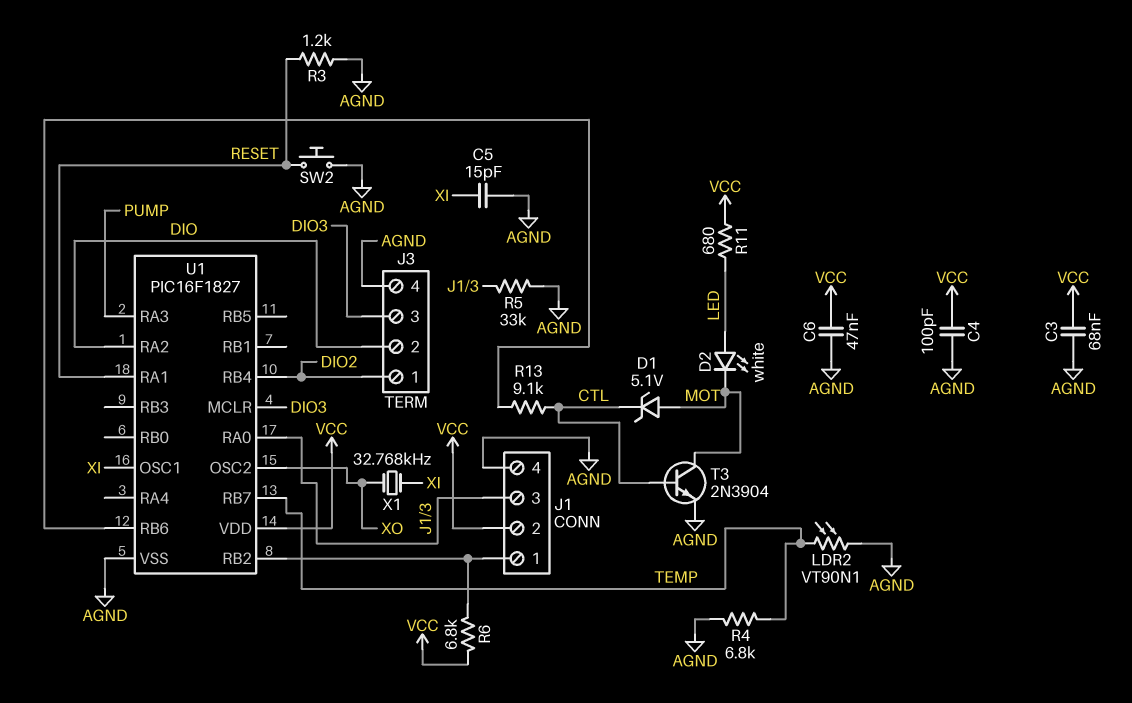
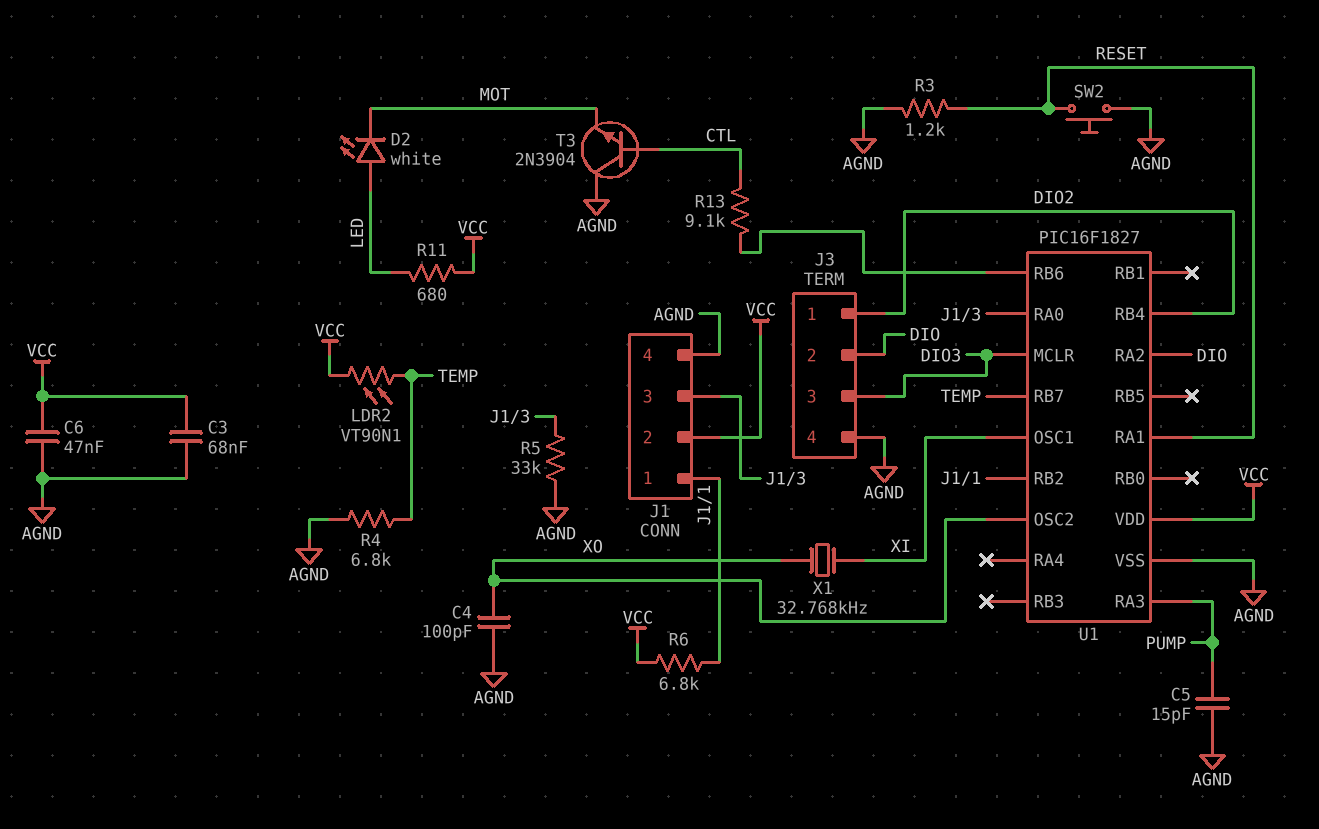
C4: 100pF (AGND, VCC) -> 100pF (AGND, XO)
C5: 15pF (AGND, XI) -> 15pF (AGND, PUMP)
D1: zener 5.1V (A MOT, K CTL) -> none
LDR2: VT90N1 (AGND, TEMP) -> VT90N1 (TEMP, VCC)
T3: NPN 2N3904 (B CTL, C MOT, E AGND) -> NPN 2N3904 (B CTL, C AGND, E MOT)

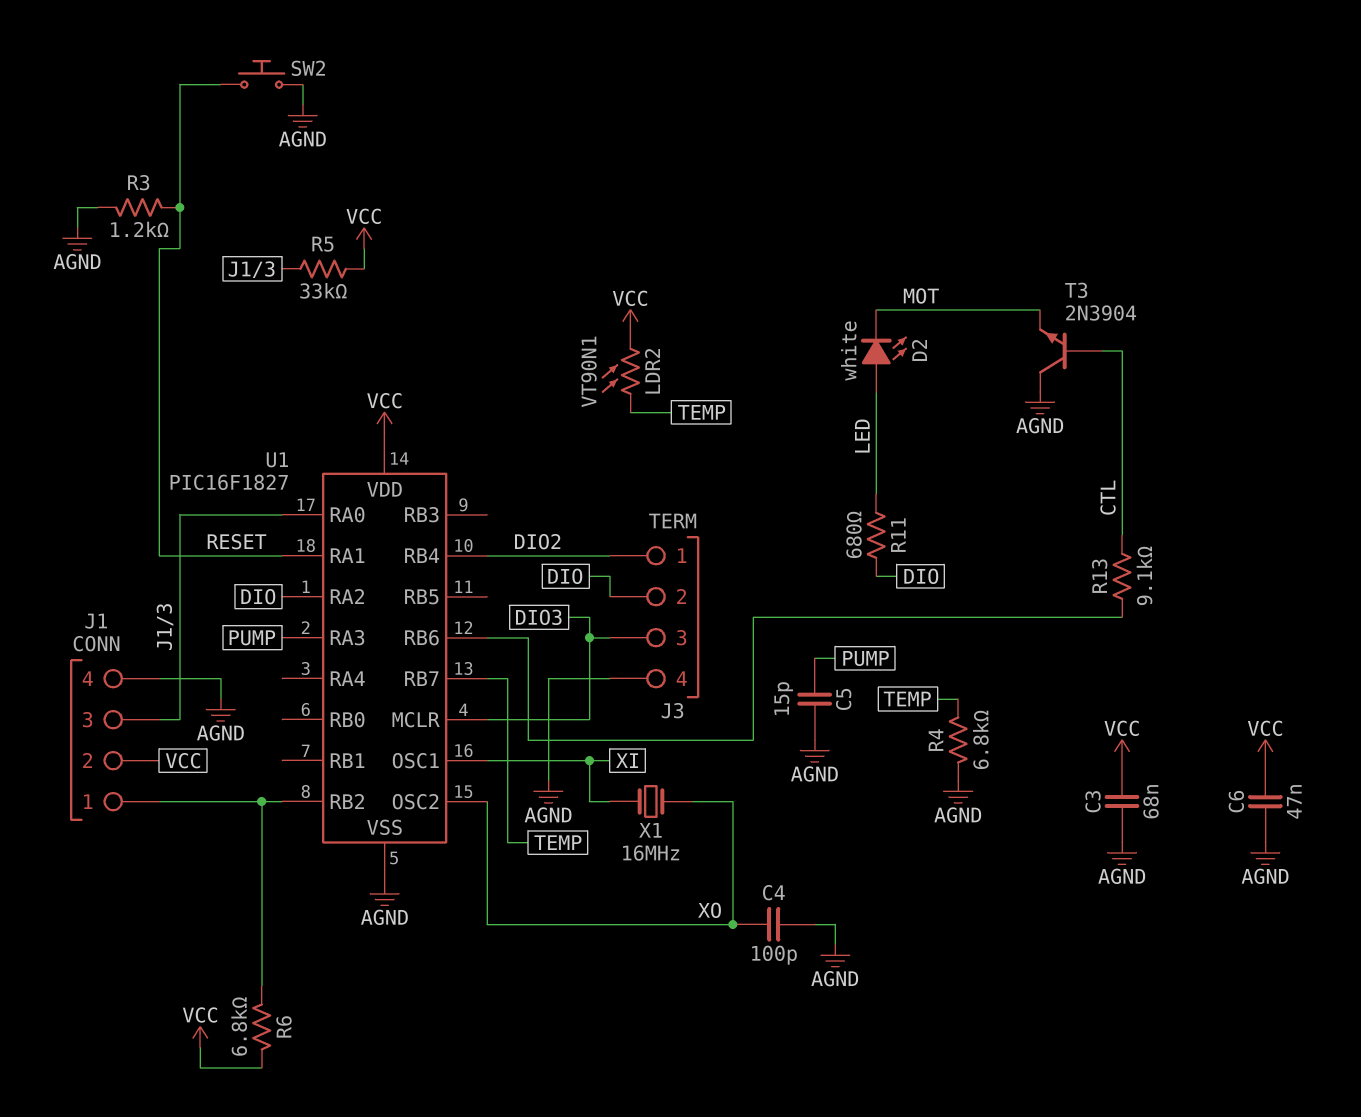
R5: 33k (AGND, J1/3) -> 33k (J1/3, VCC)
R11: 680 (LED, VCC) -> 680 (DIO, LED)
X1: 32.768kHz (XI, XO) -> 16MHz (XI, XO)

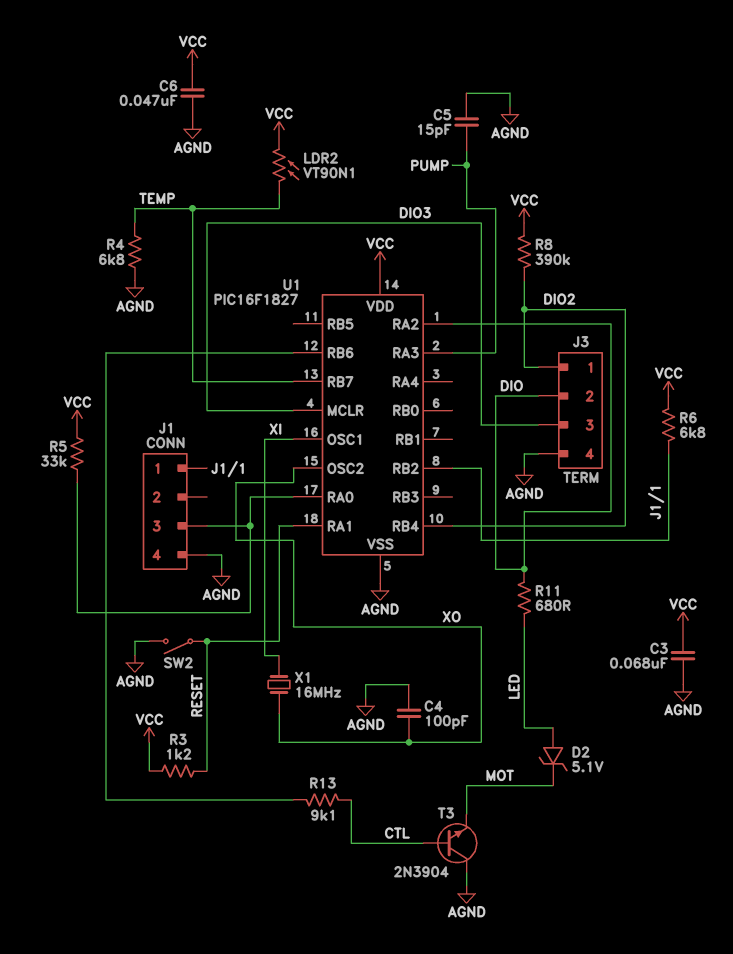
D2: LED white (A LED, K MOT) -> zener 5.1V (A LED, K MOT)
J1 pin 2: VCC -> none
R3: 1.2k (AGND, RESET) -> 1.2k (RESET, VCC)
R8: none -> 390k (DIO2, VCC)
SW2: button (AGND, RESET) -> switch (AGND, RESET)

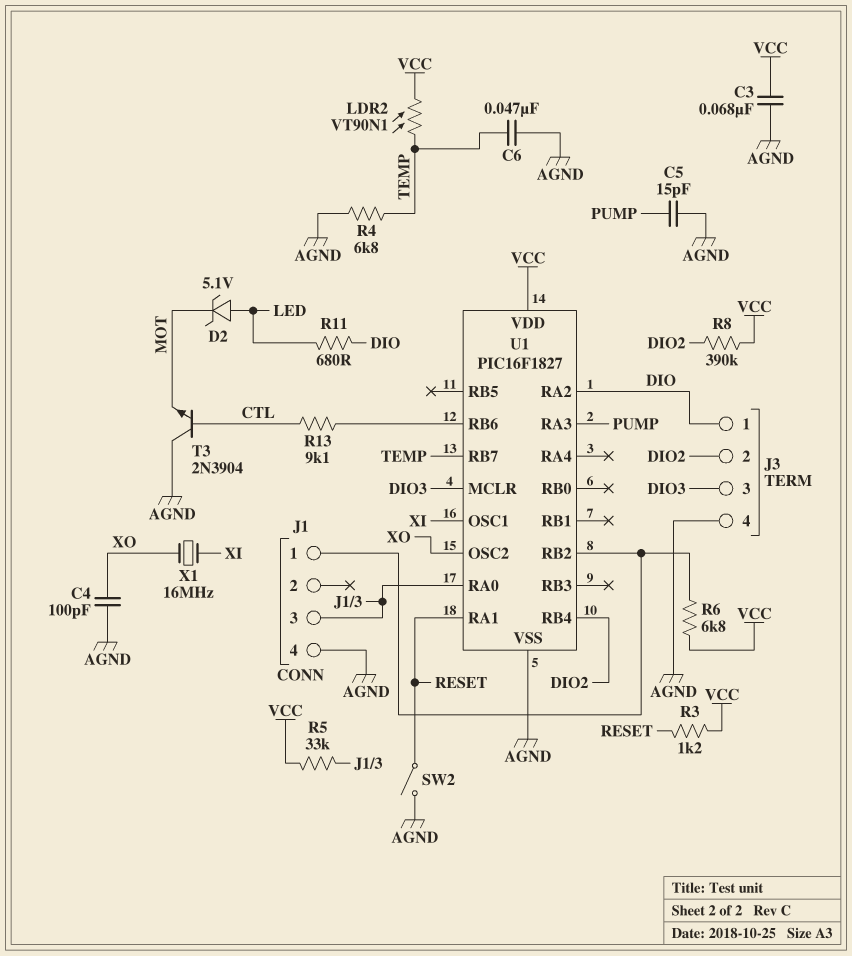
C6: 47nF (AGND, VCC) -> 47nF (AGND, TEMP)
J3 pin 1: DIO2 -> DIO
J3 pin 2: DIO -> DIO2

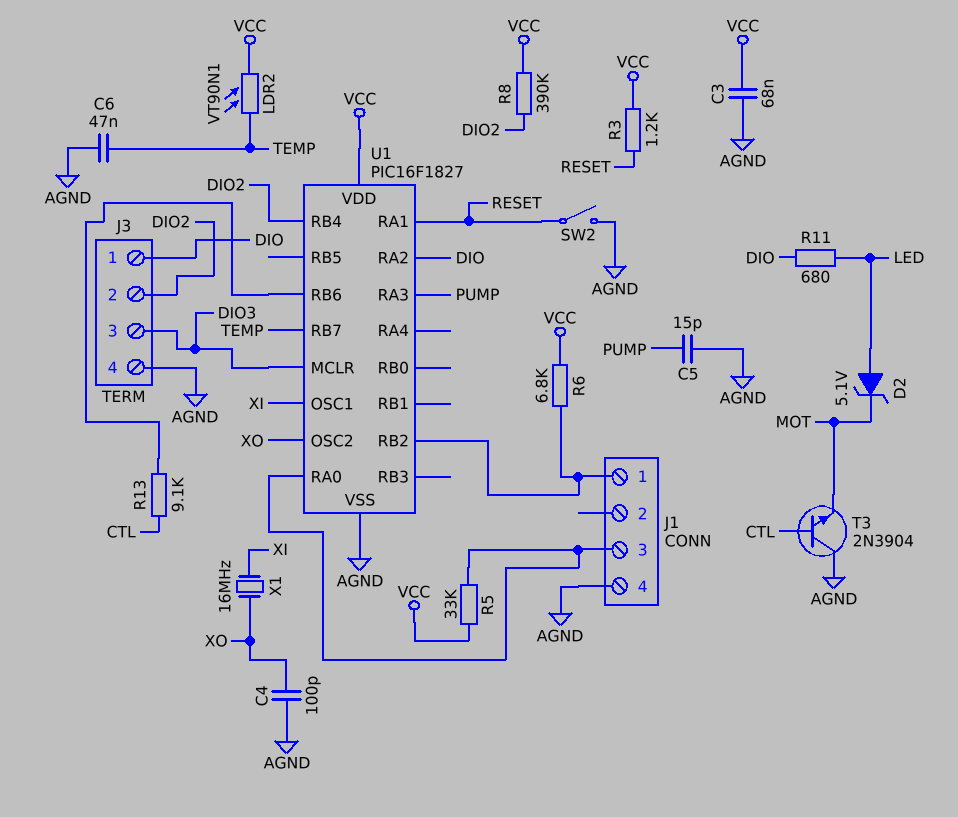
R4: 6.8k (AGND, TEMP) -> none

